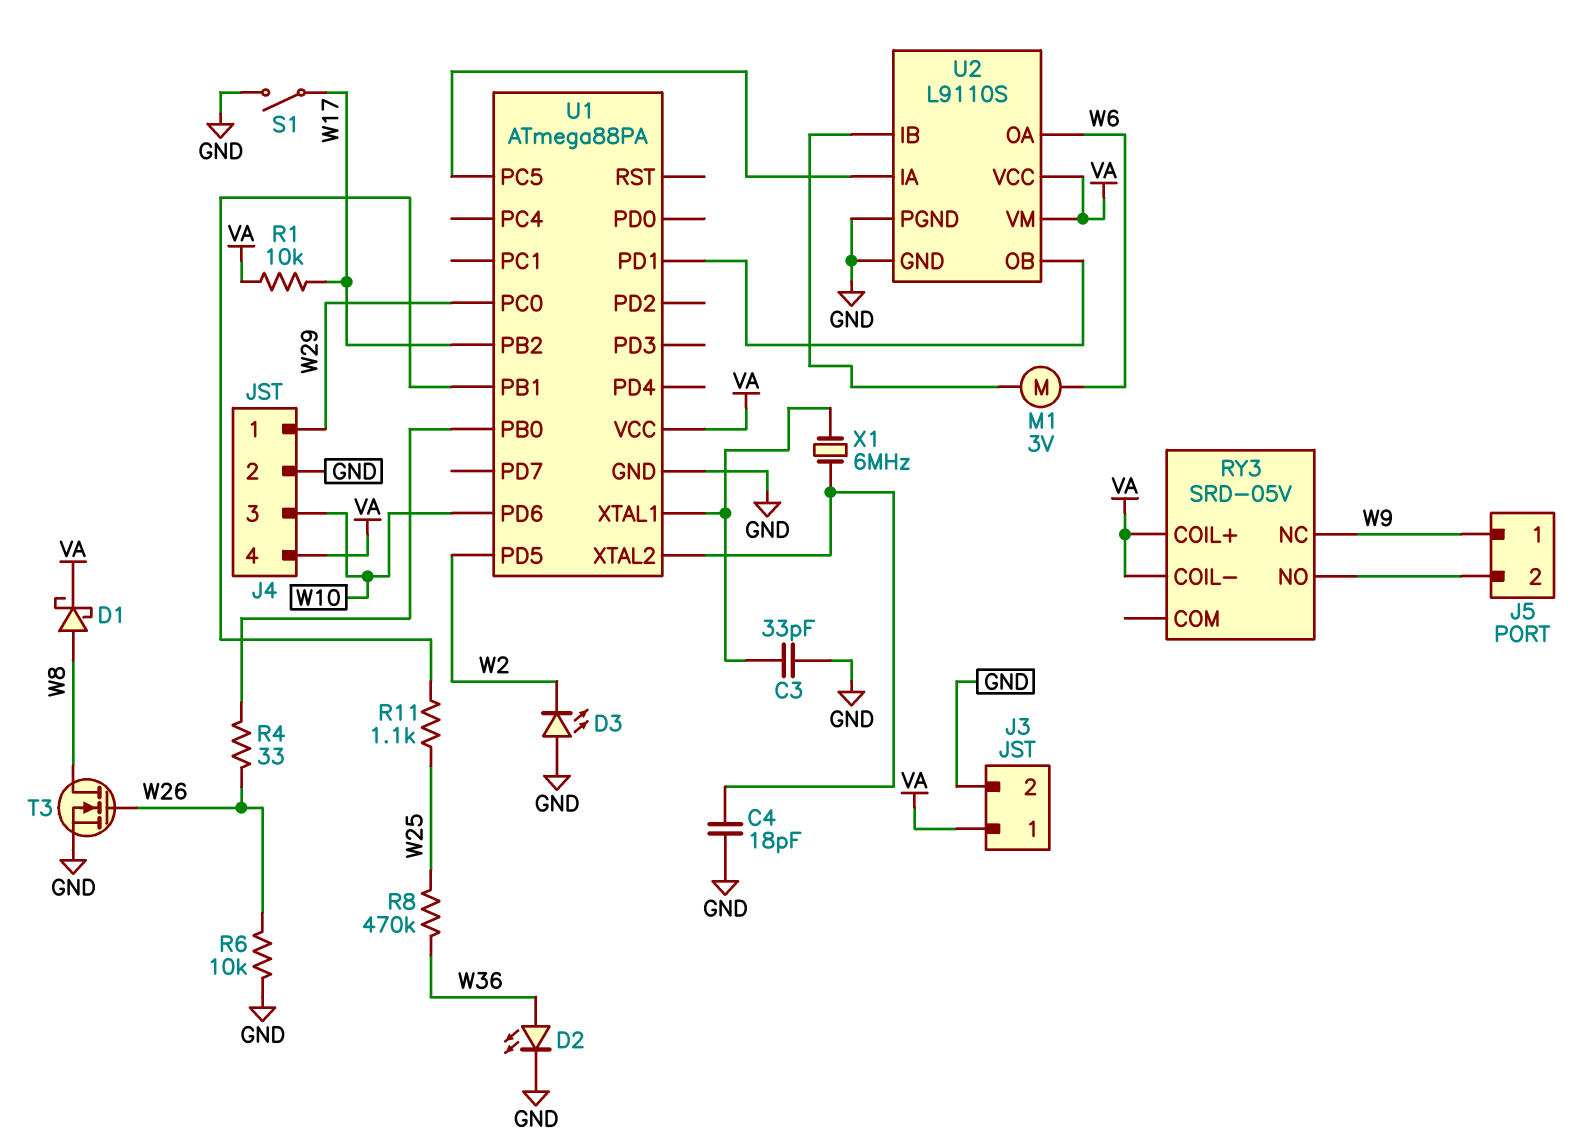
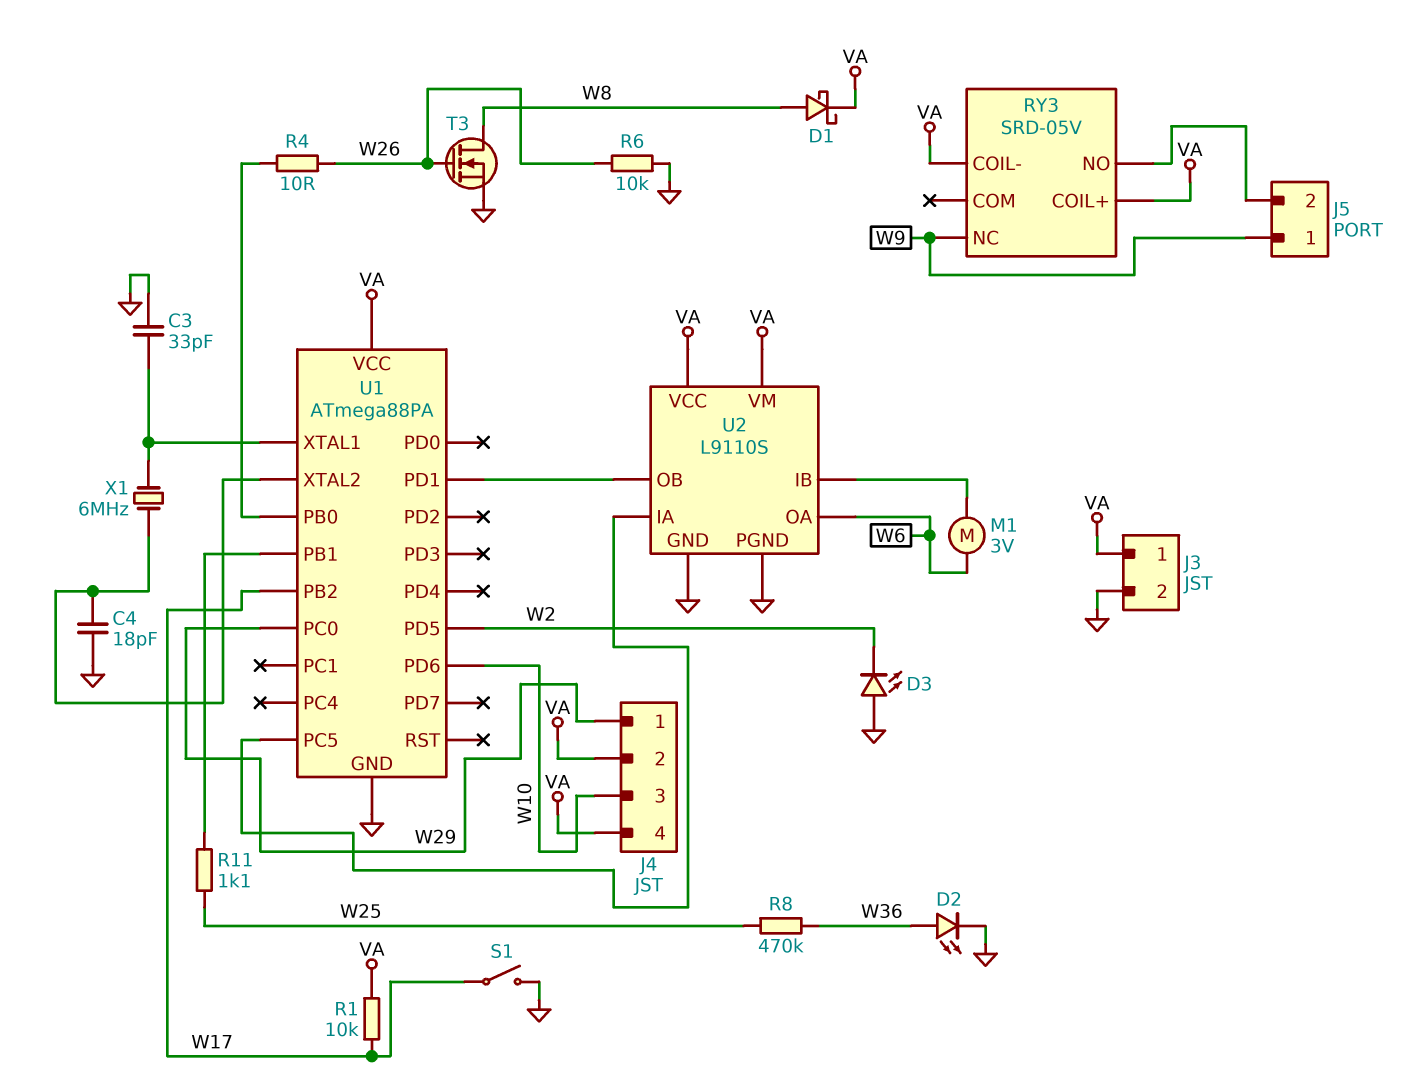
J4 pin 2: GND -> VA
R4: 33 (U1/PB0, W26) -> 10 (U1/PB0, W26)

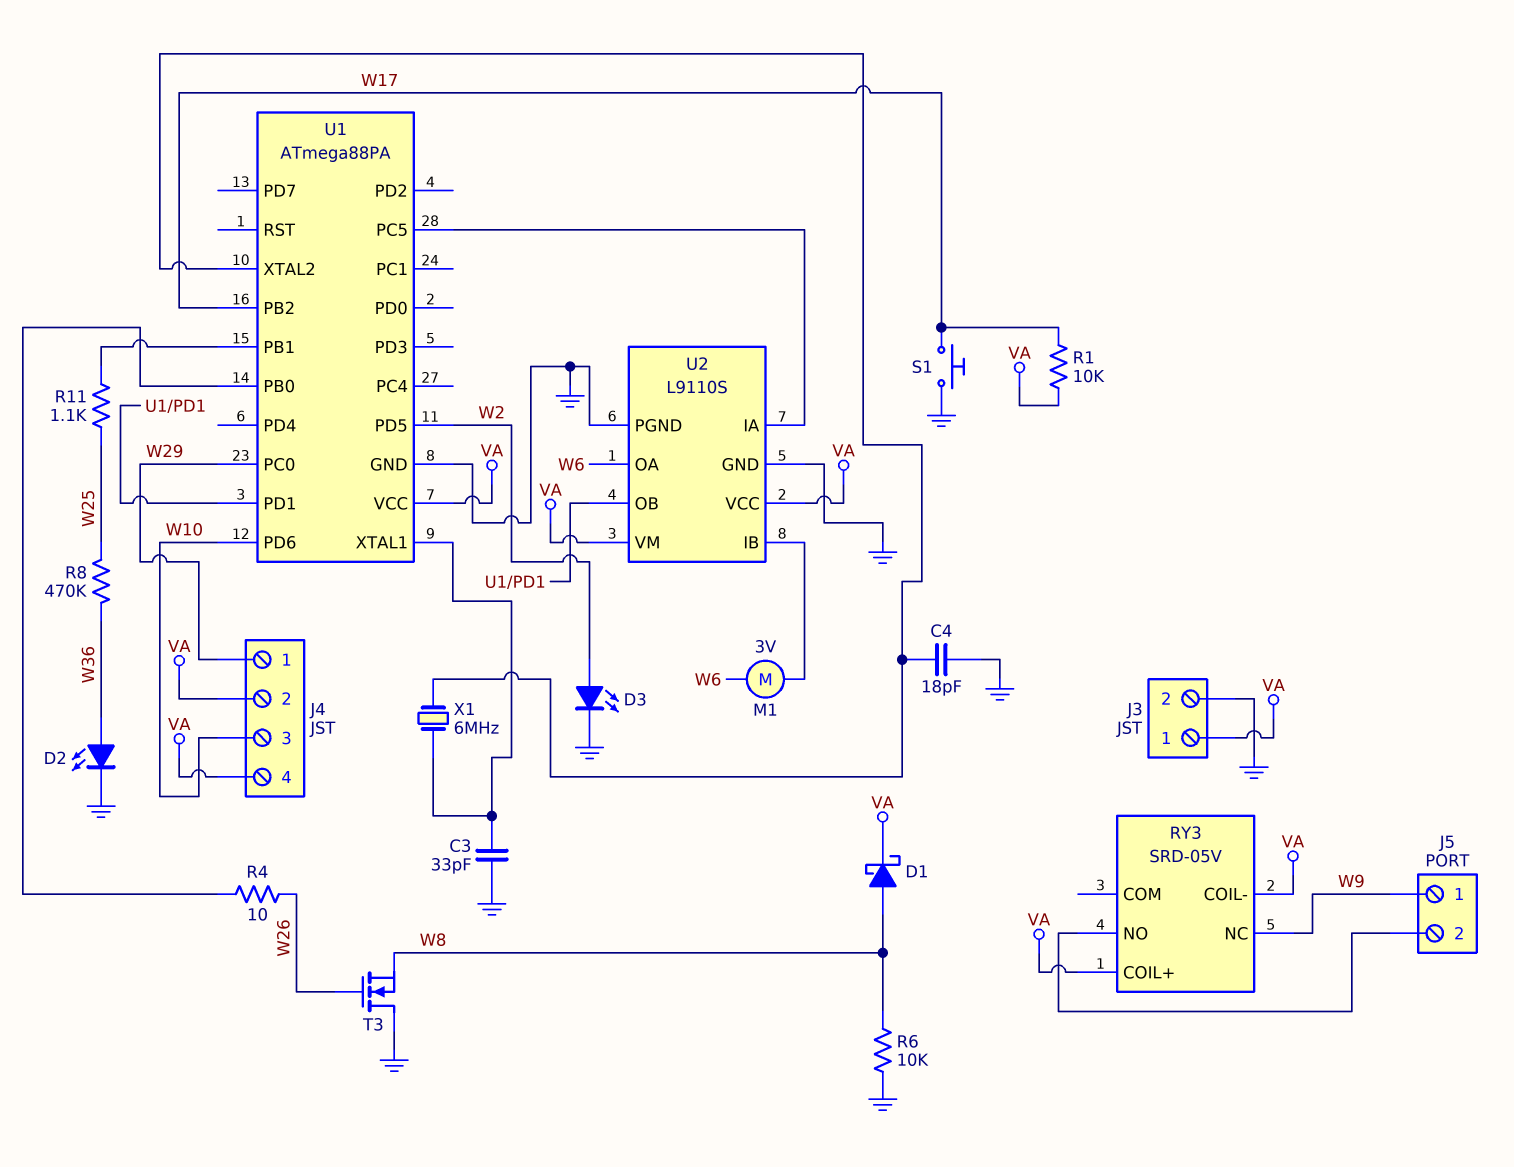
D3: LED (A GND, K W2) -> LED (A W2, K GND)
R6: 10k (GND, W26) -> 10k (GND, W8)
S1: switch (GND, W17) -> button (GND, W17)
T3: NMOS (G W26, D W8, S GND) -> NMOS (G W26, D GND, S W8)

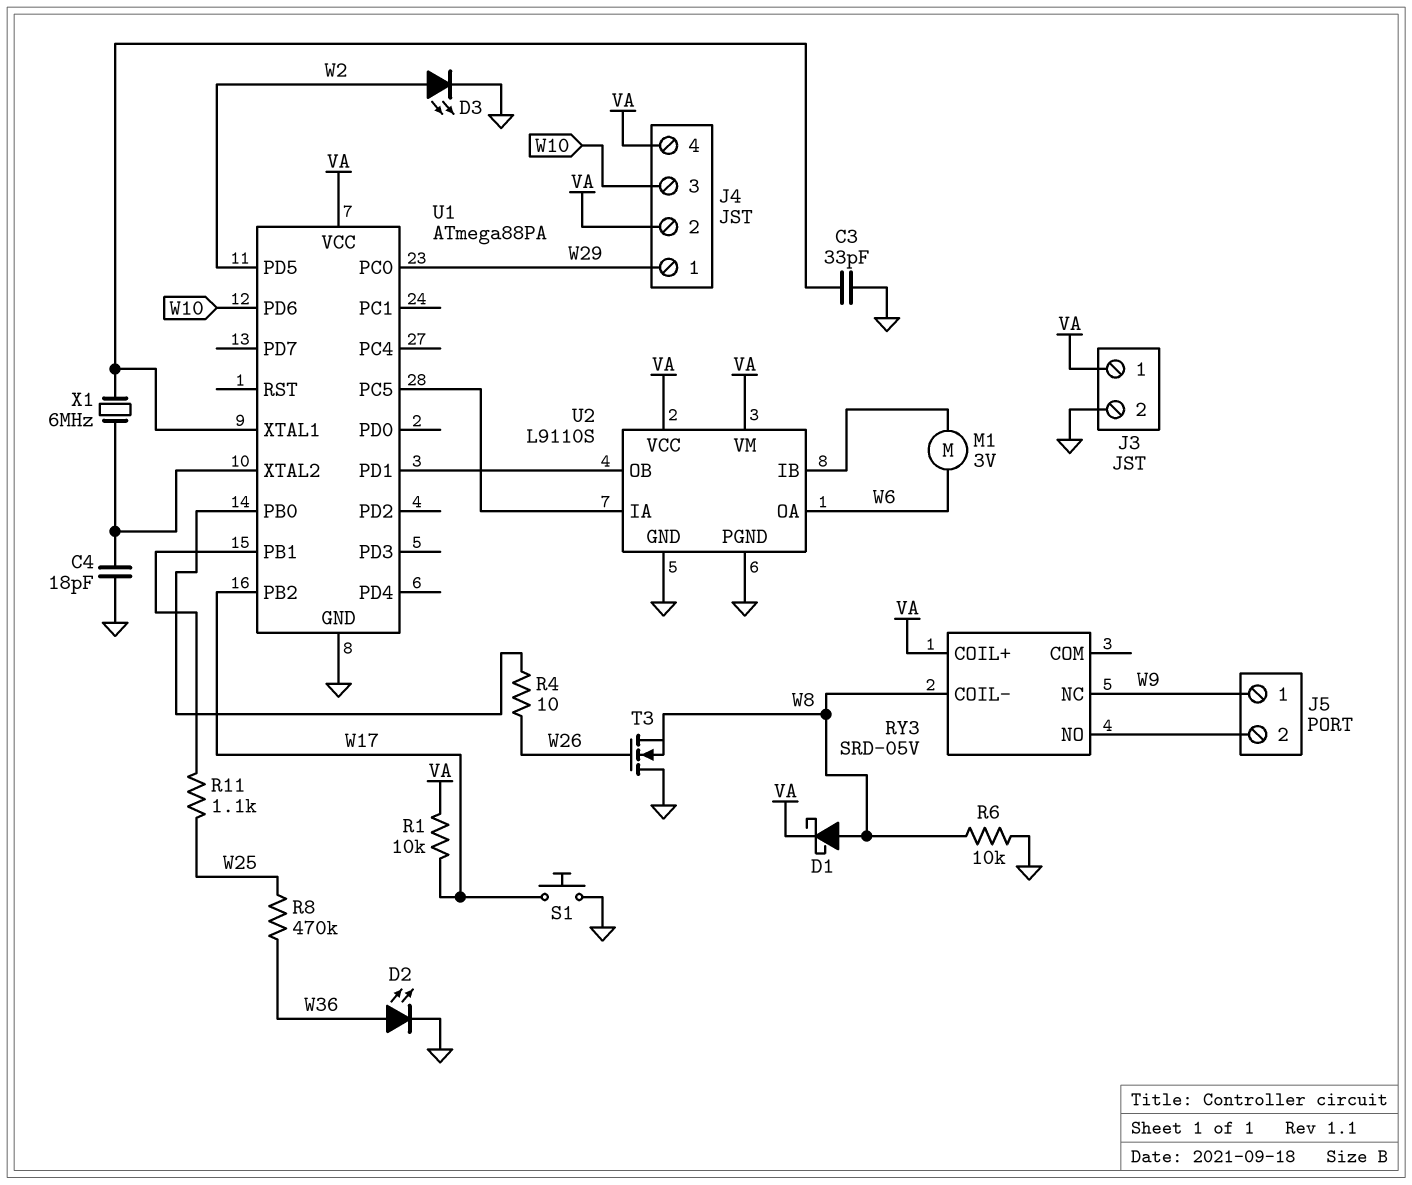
RY3 pin COIL-: VA -> W8

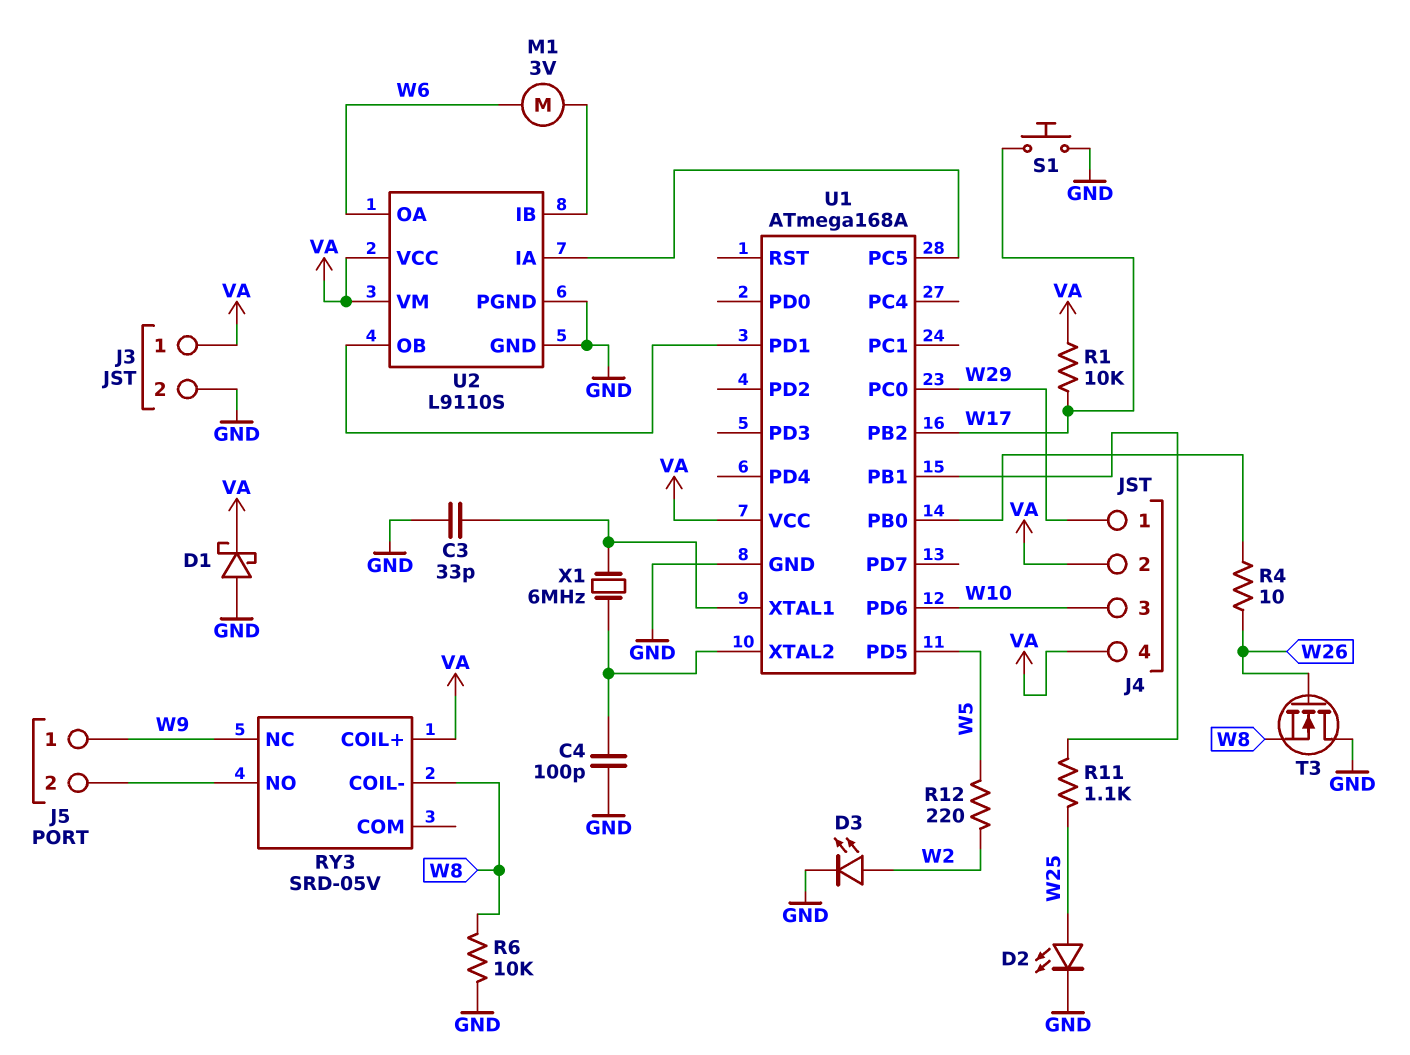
C4: 18pF (GND, U1/XTAL2) -> 100pF (GND, U1/XTAL2)
D1: schottky (A W8, K VA) -> schottky (A GND, K VA)
D2: LED (A W36, K GND) -> LED (A W25, K GND)
R8: 470k (W25, W36) -> none
R12: none -> 220 (W2, W5)
U1: ATmega88PA -> ATmega168A
U1 pin PD5: W2 -> W5

